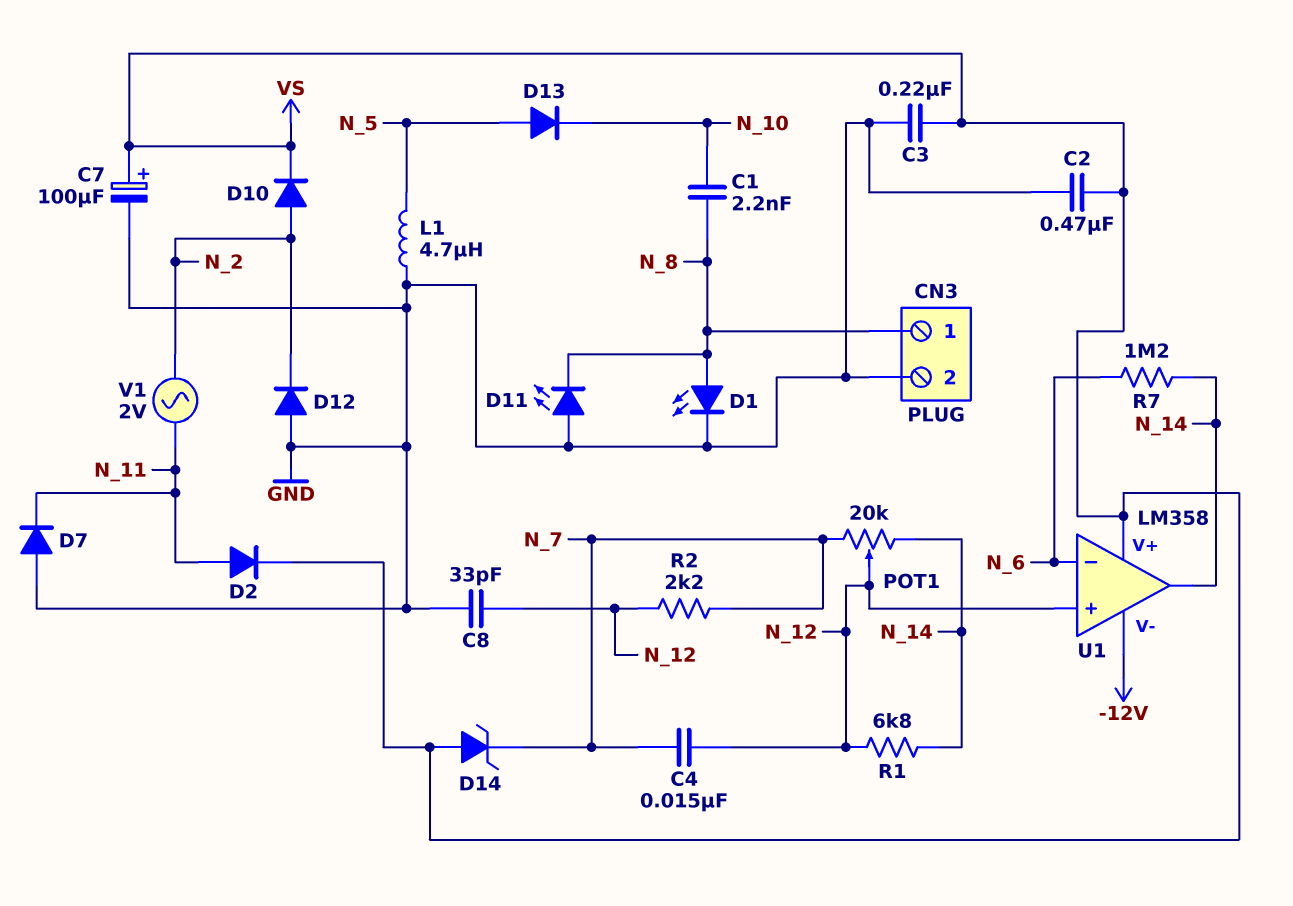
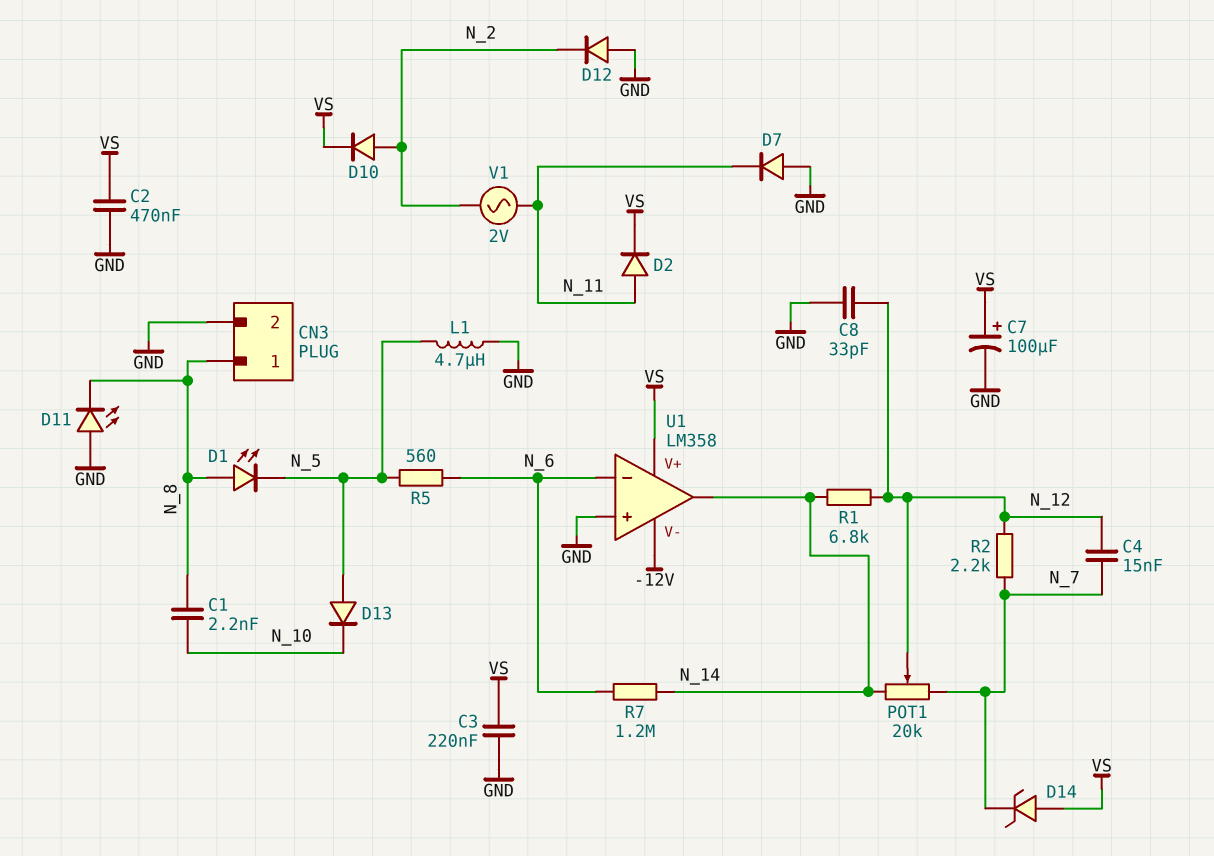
D1: LED (A N_8, K GND) -> LED (A N_8, K N_5)
R5: none -> 560 (N_5, N_6)
U1 pin in+: N_12 -> GND

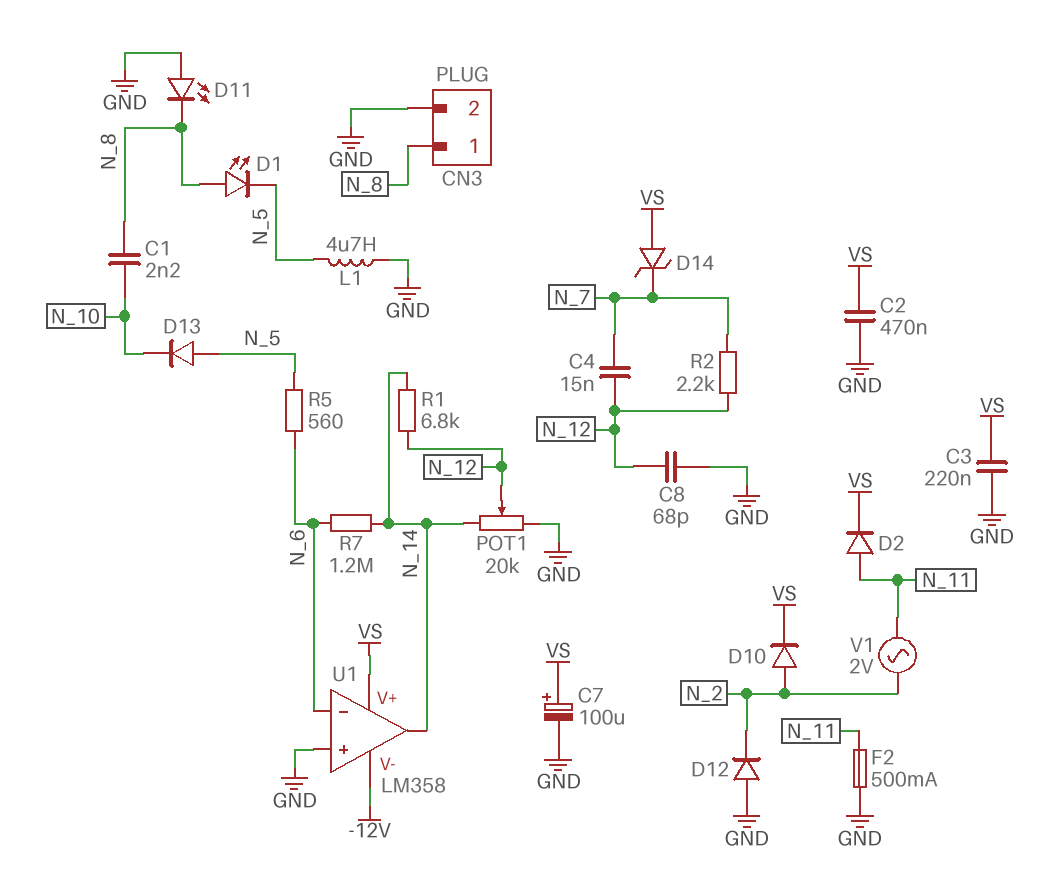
C8: 33pF (GND, N_12) -> 68pF (GND, N_12)
D7: diode (A GND, K N_11) -> none
F2: none -> 500mA (GND, N_11)
POT1: 20k (N_7, N_14, wiper N_12) -> 20k (GND, N_14, wiper N_12)

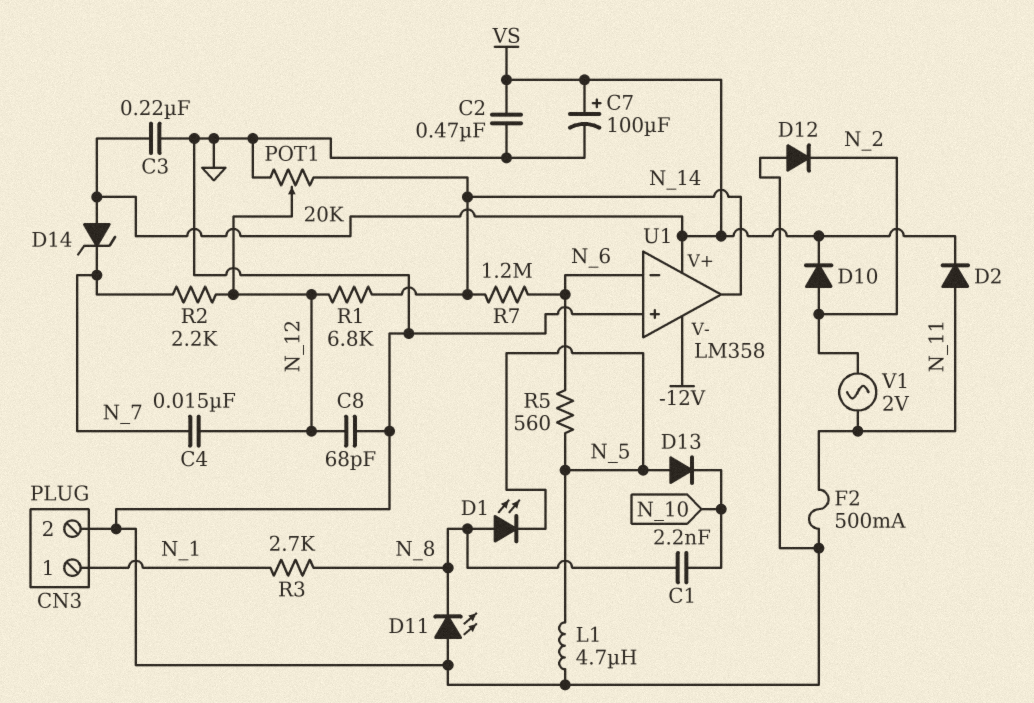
CN3 pin 1: N_8 -> N_1
R3: none -> 2.7k (N_1, N_8)

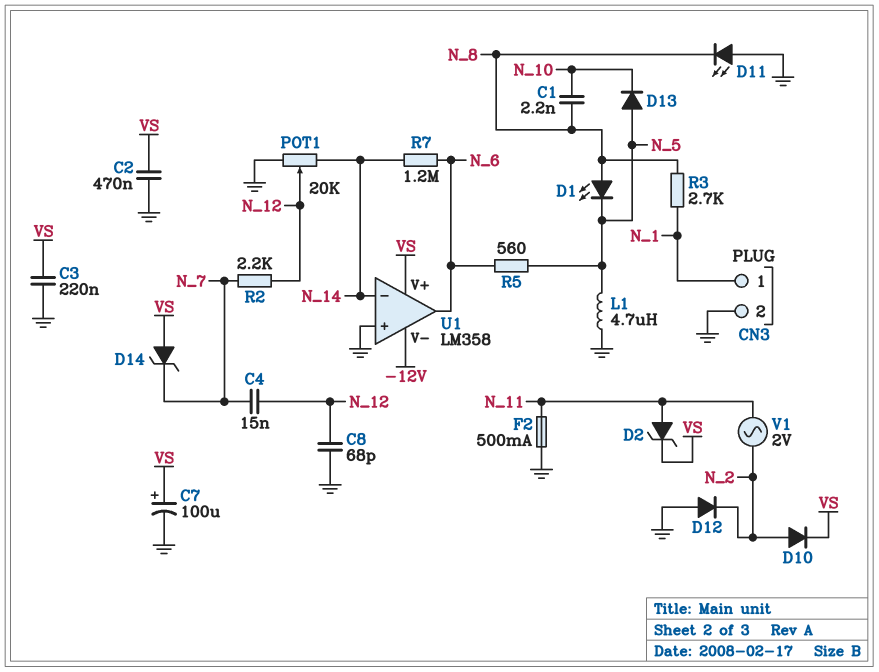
D2: diode (A N_11, K VS) -> zener (A N_11, K VS)
R1: 6.8k (N_12, N_14) -> none
U1 pin in-: N_6 -> N_14
U1 pin out: N_14 -> N_6

